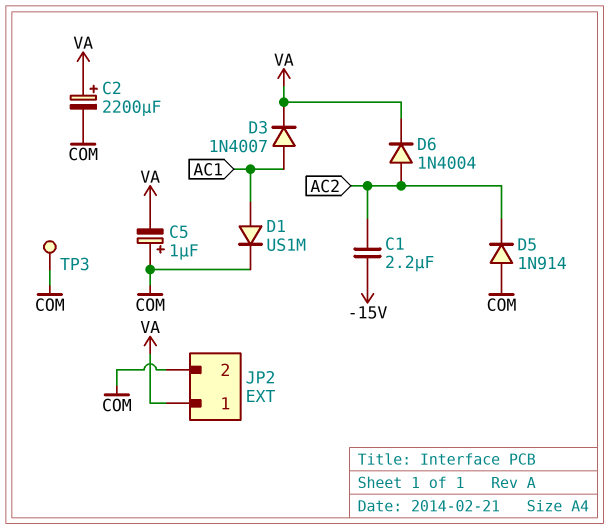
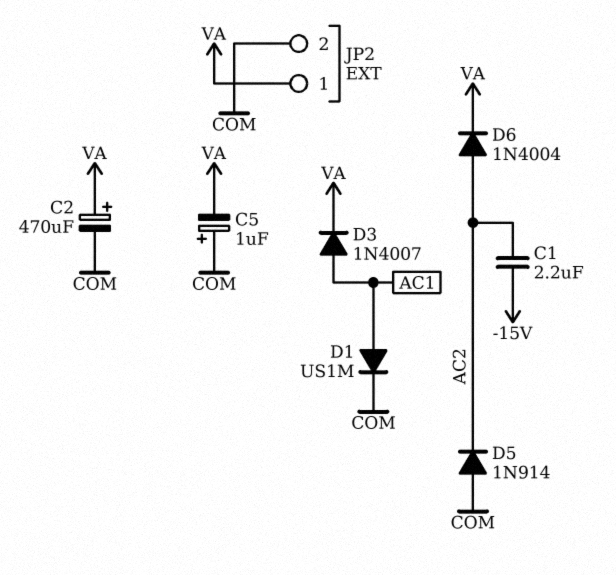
C2: 2200uF (plus VA, minus COM) -> 470uF (plus VA, minus COM)
TP3: test point (COM) -> none

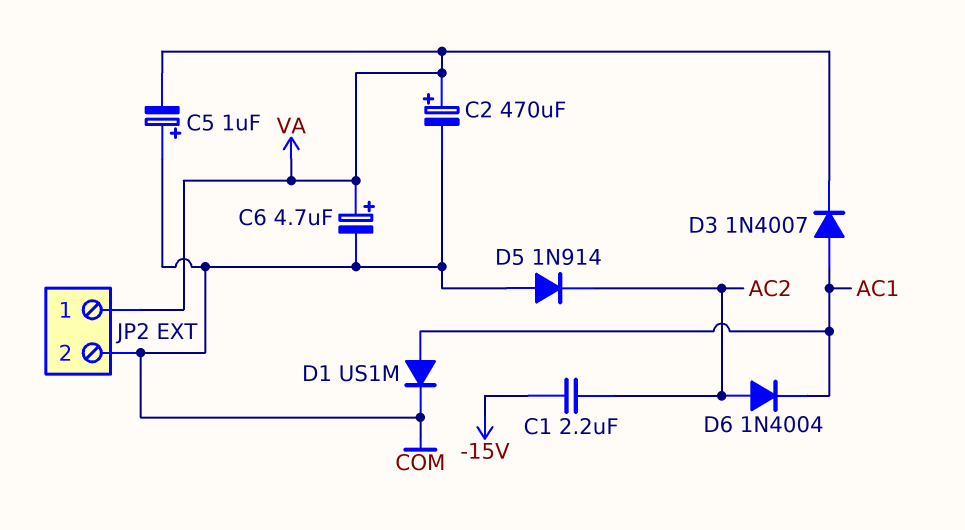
C6: none -> 4.7uF (plus VA, minus COM)
D6: diode 1N4004 (A AC2, K VA) -> diode 1N4004 (A AC2, K AC1)

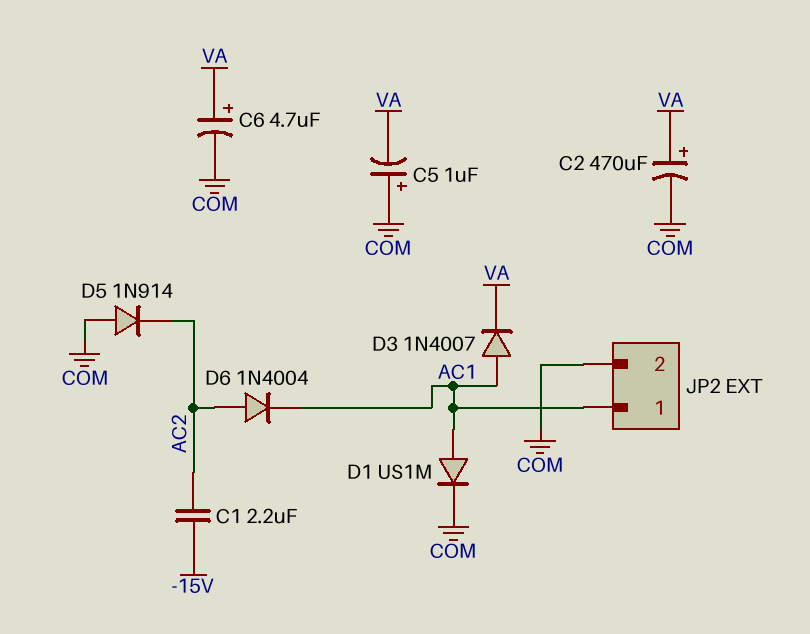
JP2 pin 1: VA -> AC1

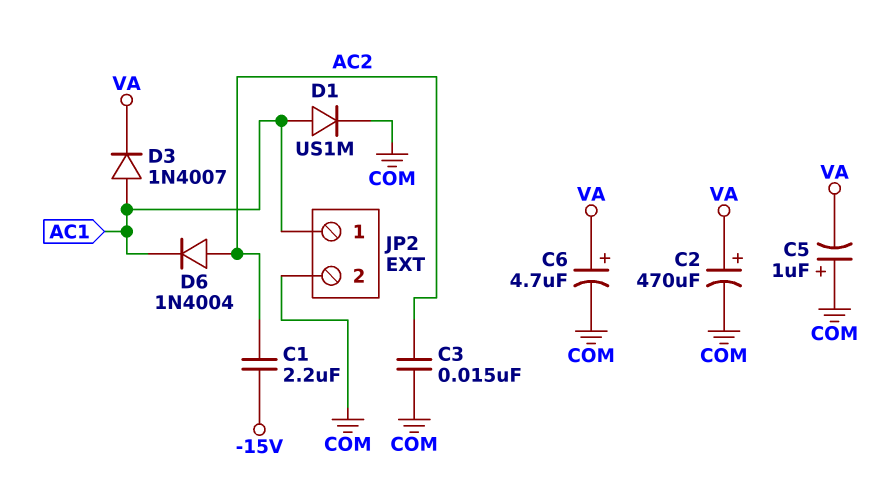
C3: none -> 15nF (AC2, COM)
D5: diode 1N914 (A COM, K AC2) -> none

